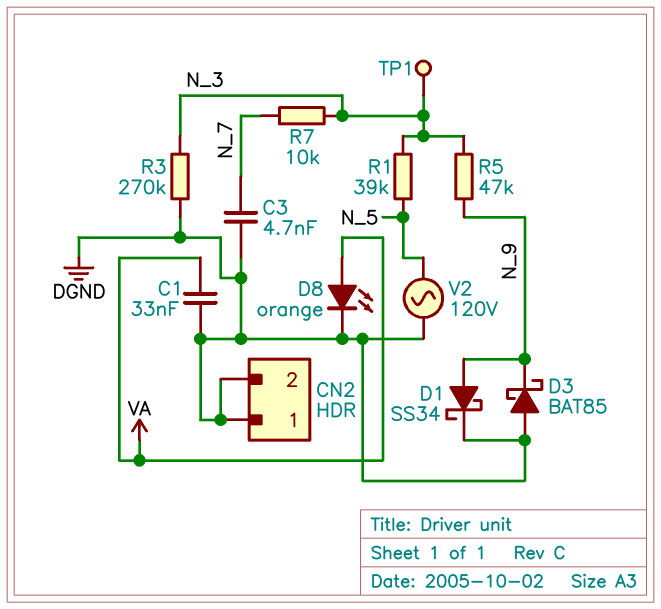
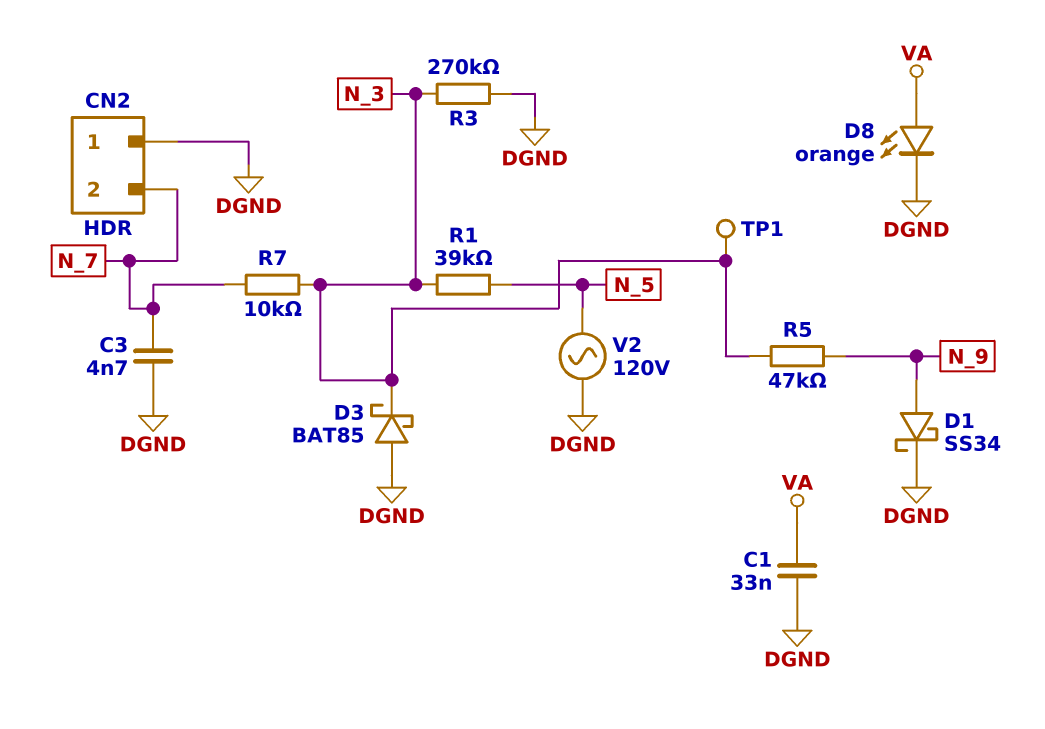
CN2 pin 2: DGND -> N_7
D3: schottky BAT85 (A DGND, K N_9) -> schottky BAT85 (A DGND, K N_3)

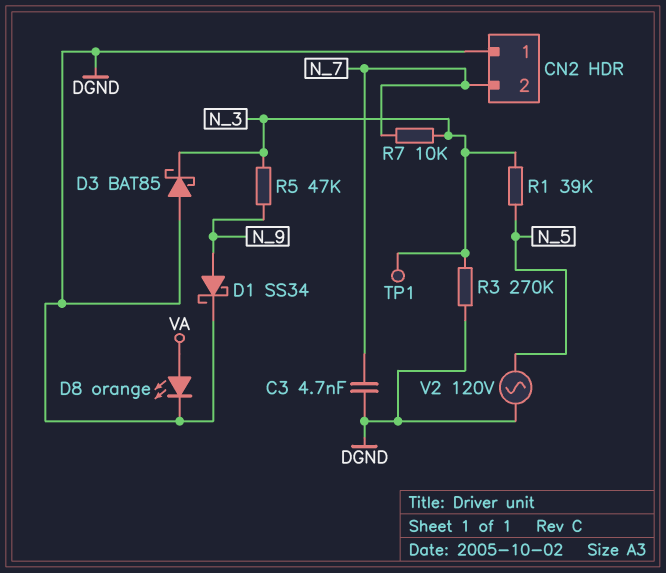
C1: 33nF (DGND, VA) -> none

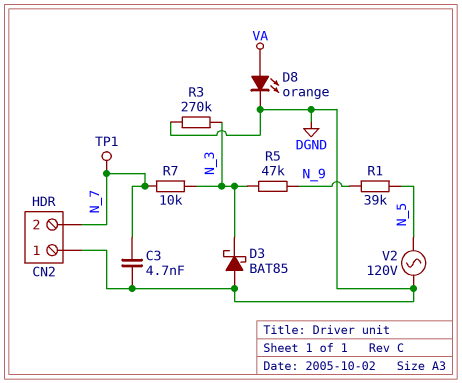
D1: schottky SS34 (A N_9, K DGND) -> none
R1: 39k (N_3, N_5) -> 39k (N_5, N_9)
TP1: test point (N_3) -> test point (N_7)

